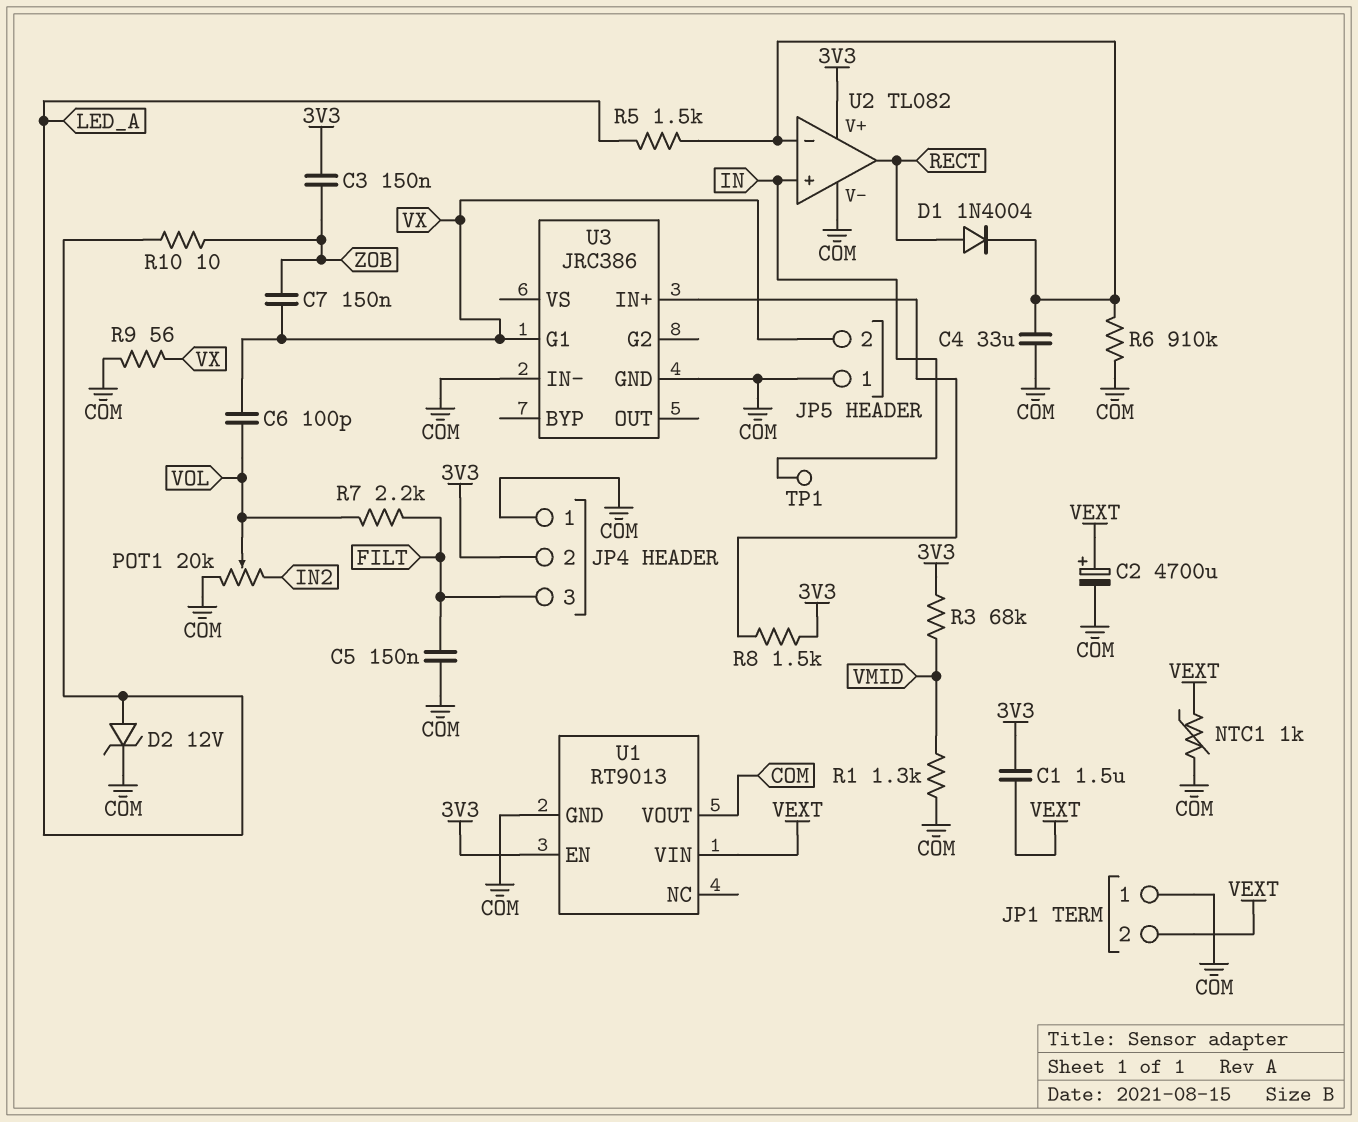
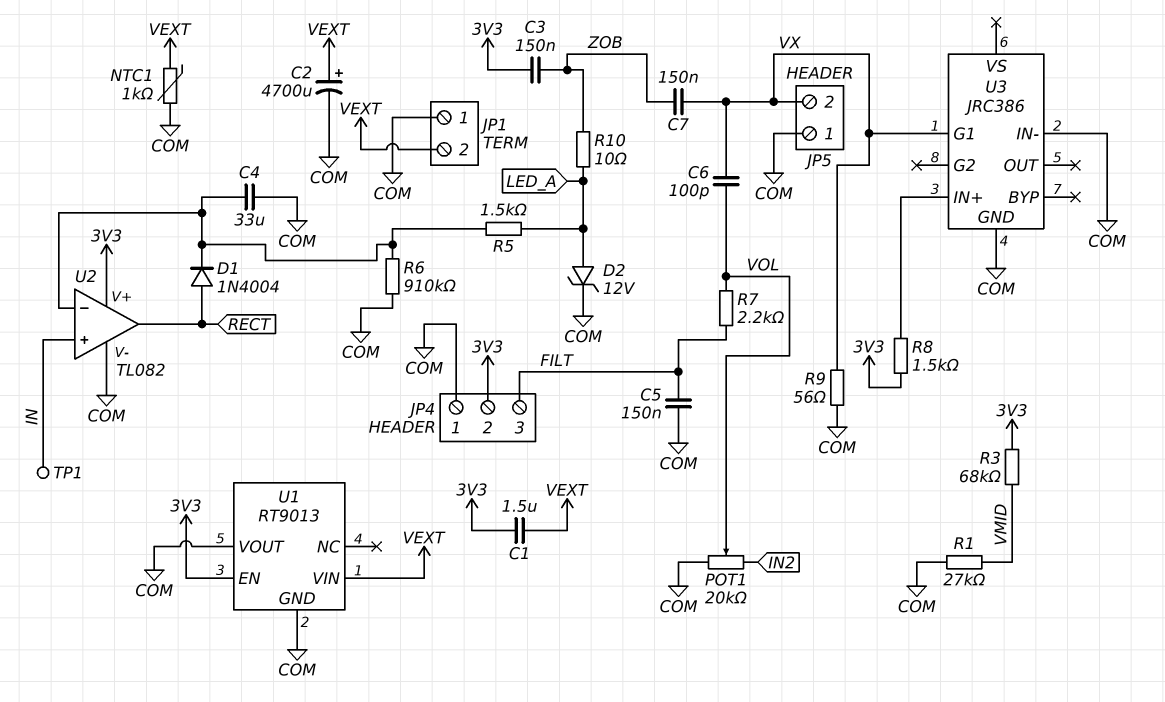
R1: 1.3k (COM, VMID) -> 27k (COM, VMID)

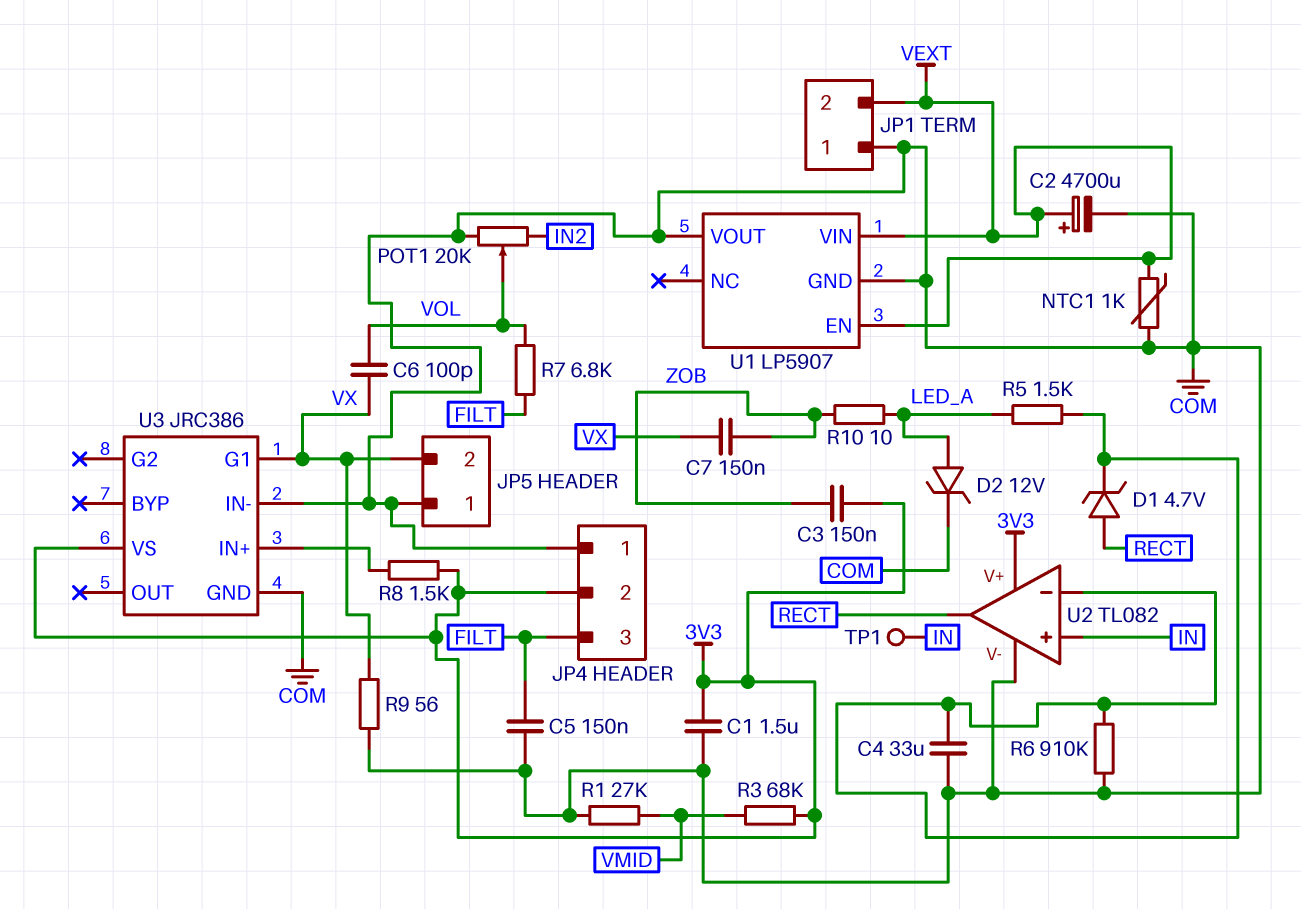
C1: 1.5uF (3V3, VEXT) -> 1.5uF (3V3, COM)
D1: diode 1N4004 (A RECT, K U2/in-) -> zener 4.7V (A RECT, K U2/in-)
R7: 2.2k (FILT, VOL) -> 6.8k (FILT, VOL)
U1: RT9013 -> LP5907
U1 pin EN: 3V3 -> VEXT
U3 pin VS: none -> 3V3

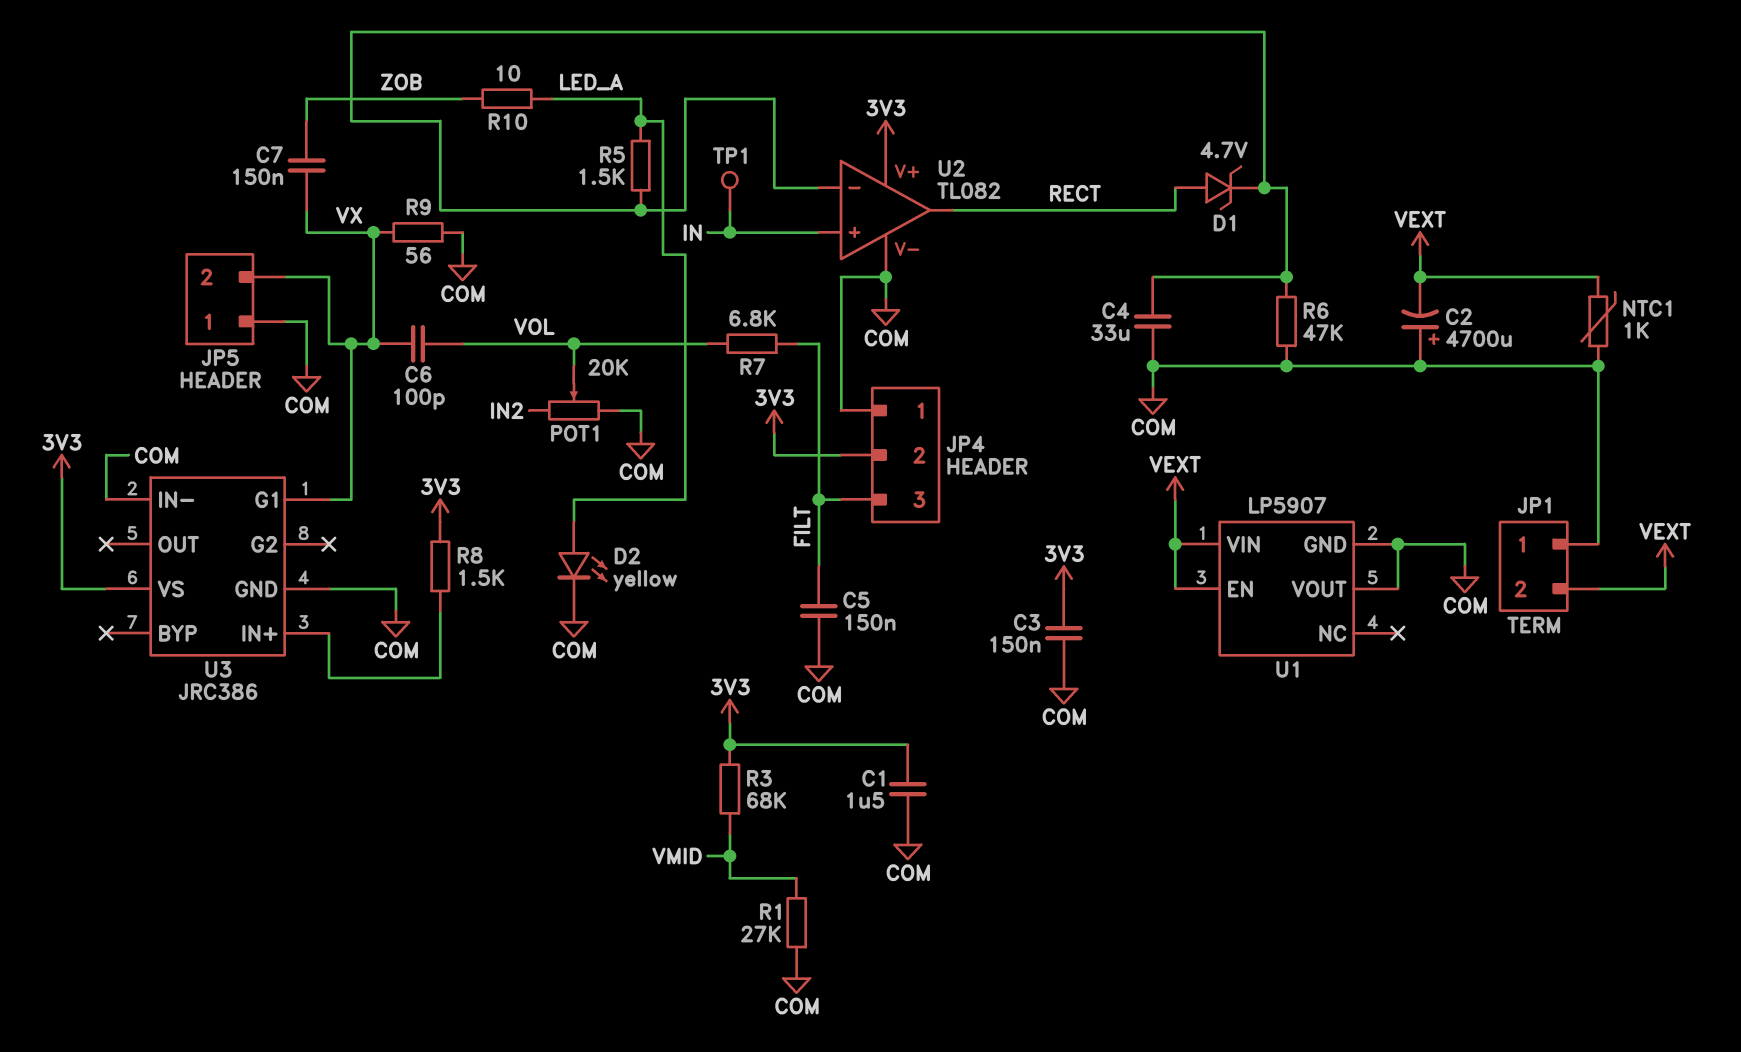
C2: 4700uF (plus VEXT, minus COM) -> 4700uF (plus COM, minus VEXT)
C3: 150nF (3V3, ZOB) -> 150nF (3V3, COM)
D2: zener 12V (A LED_A, K COM) -> LED yellow (A LED_A, K COM)
R6: 910k (COM, U2/in-) -> 47k (COM, U2/in-)

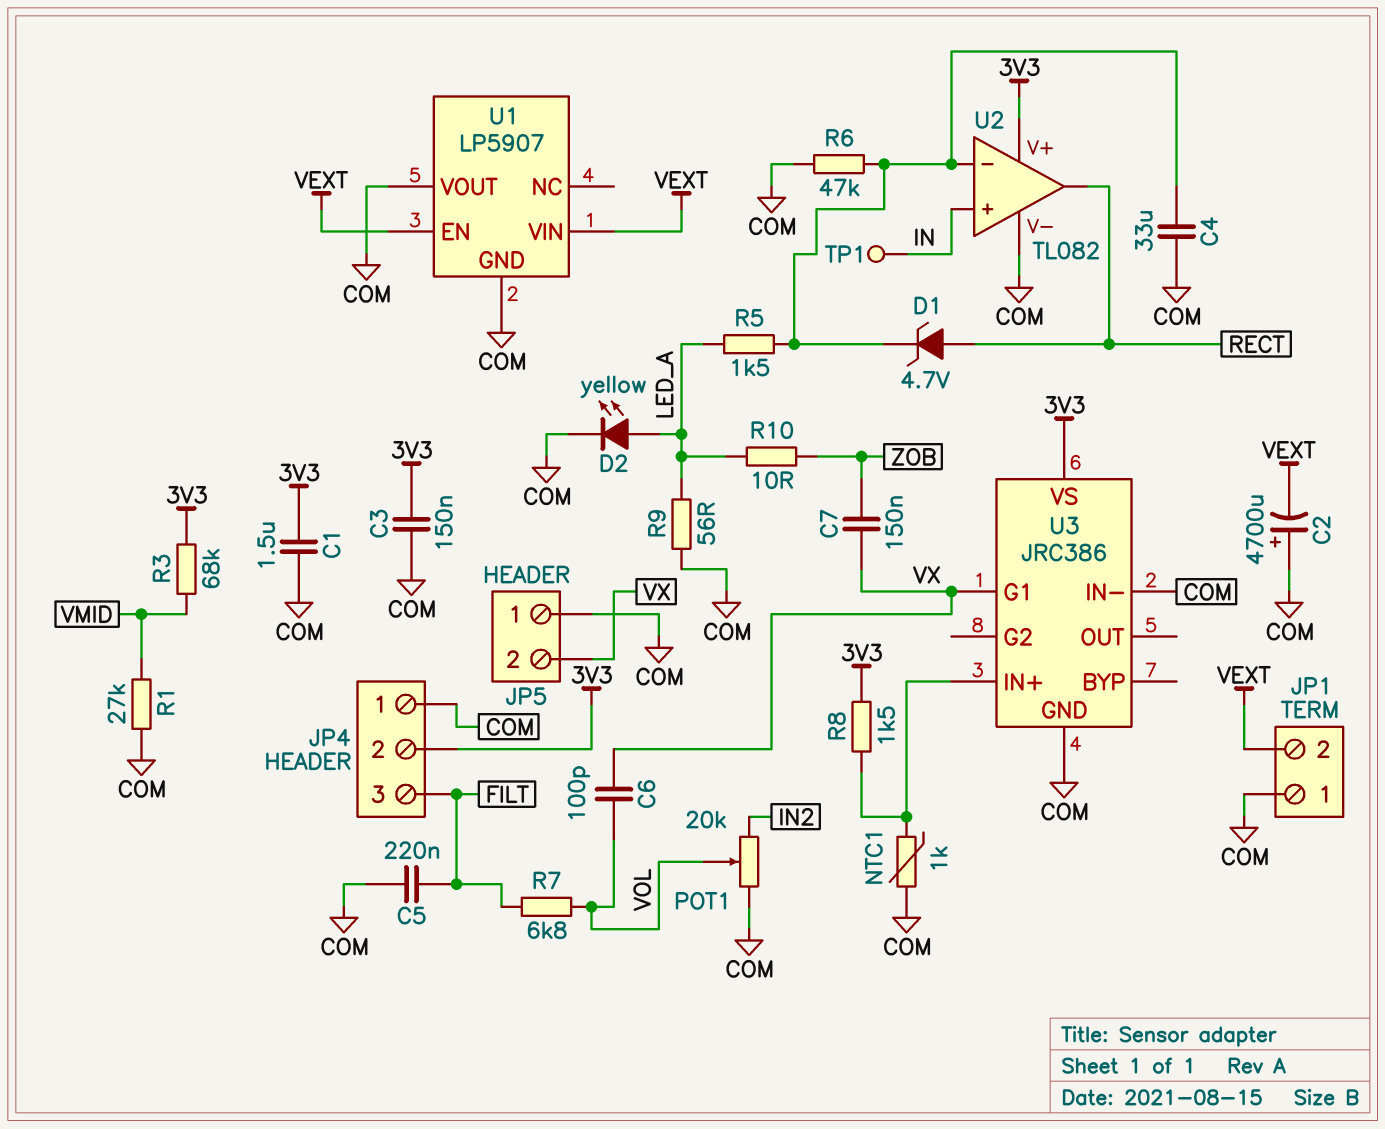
C5: 150nF (COM, FILT) -> 220nF (COM, FILT)
NTC1: 1k (COM, VEXT) -> 1k (COM, U3/IN+)
R9: 56 (COM, VX) -> 56 (COM, LED_A)

